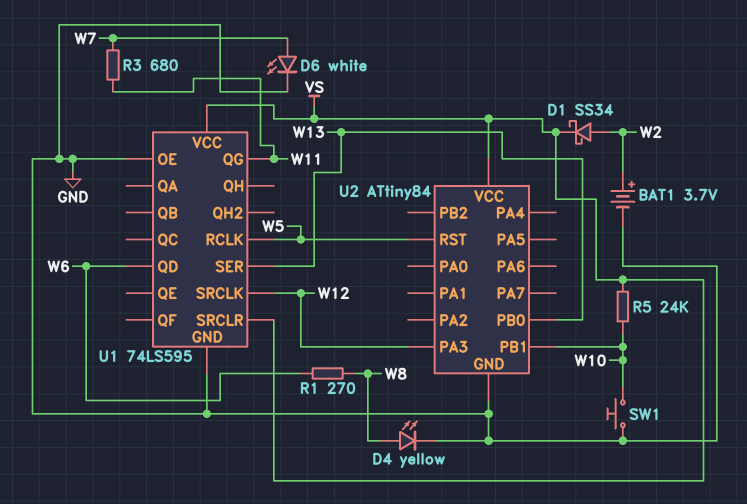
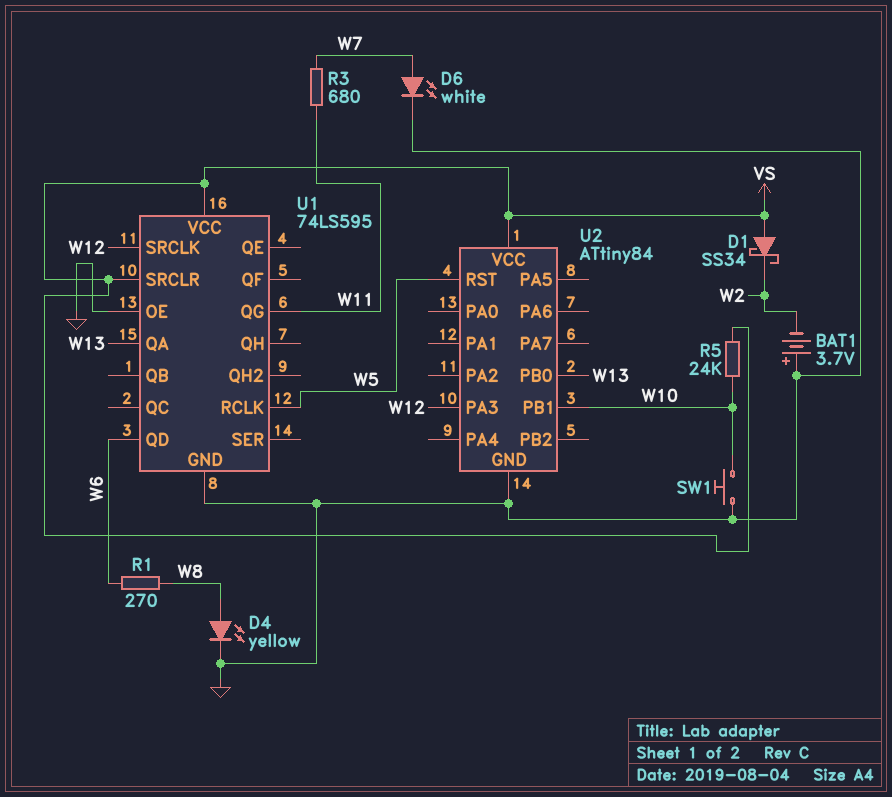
BAT1: 3.7V (plus W2, minus GND) -> 3.7V (plus GND, minus W2)
D1: schottky SS34 (A W2, K VS) -> schottky SS34 (A VS, K W2)
U1 pin QA: none -> W13
U1 pin SER: W13 -> none

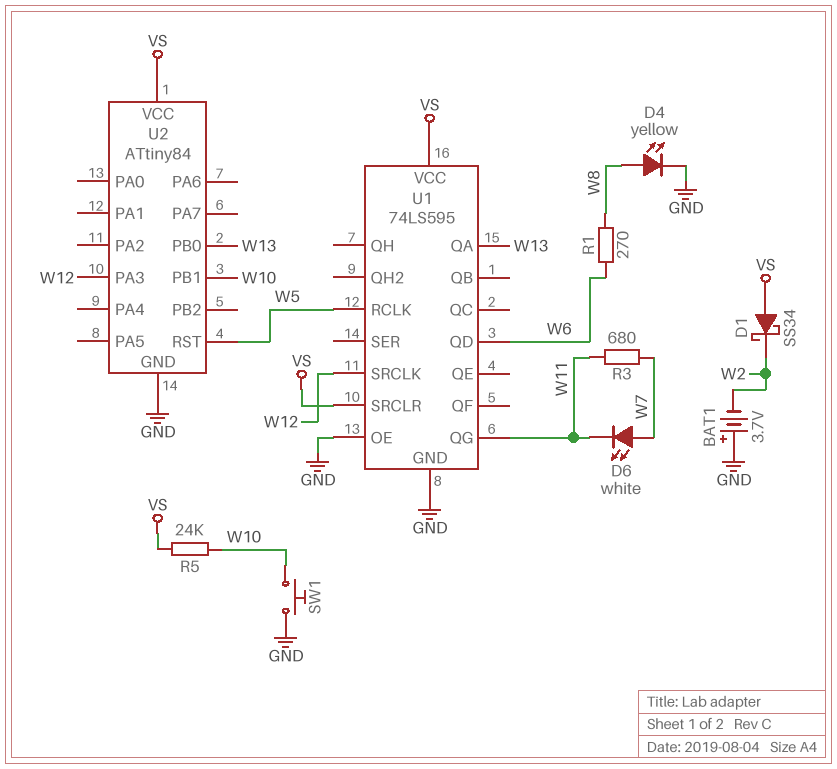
D6: LED white (A W7, K GND) -> LED white (A W7, K W11)

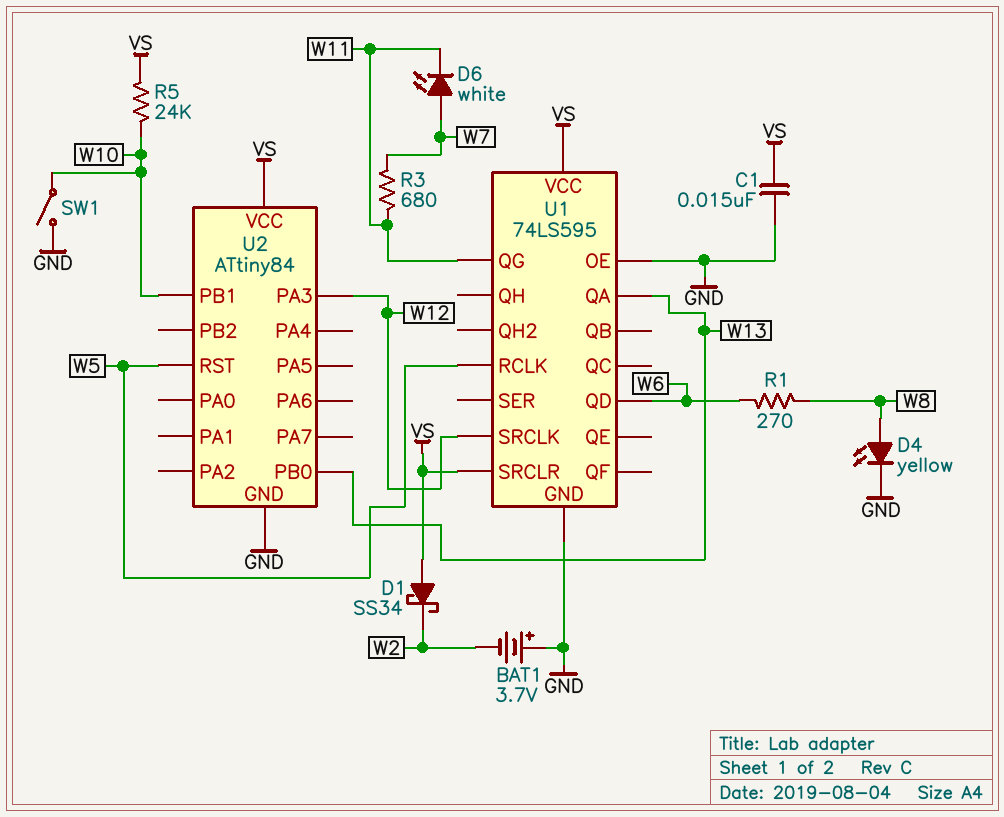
C1: none -> 15nF (GND, VS)
SW1: button (GND, W10) -> switch (GND, W10)

